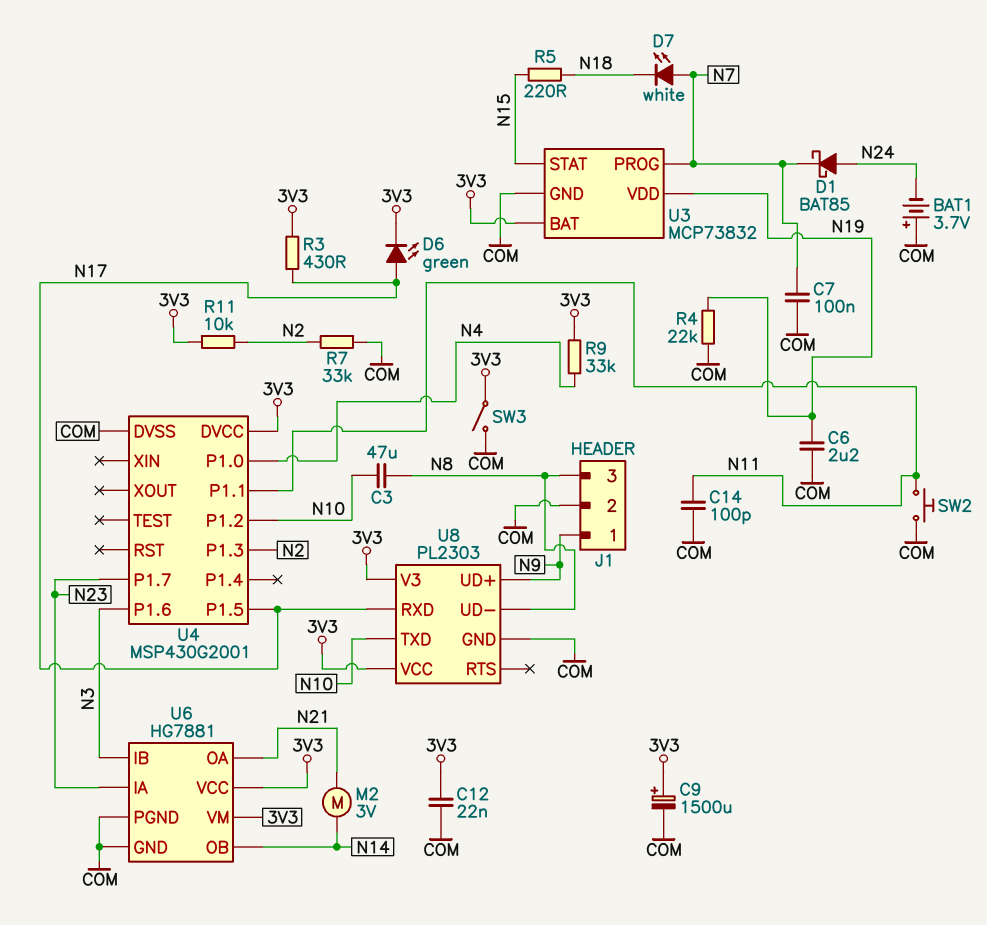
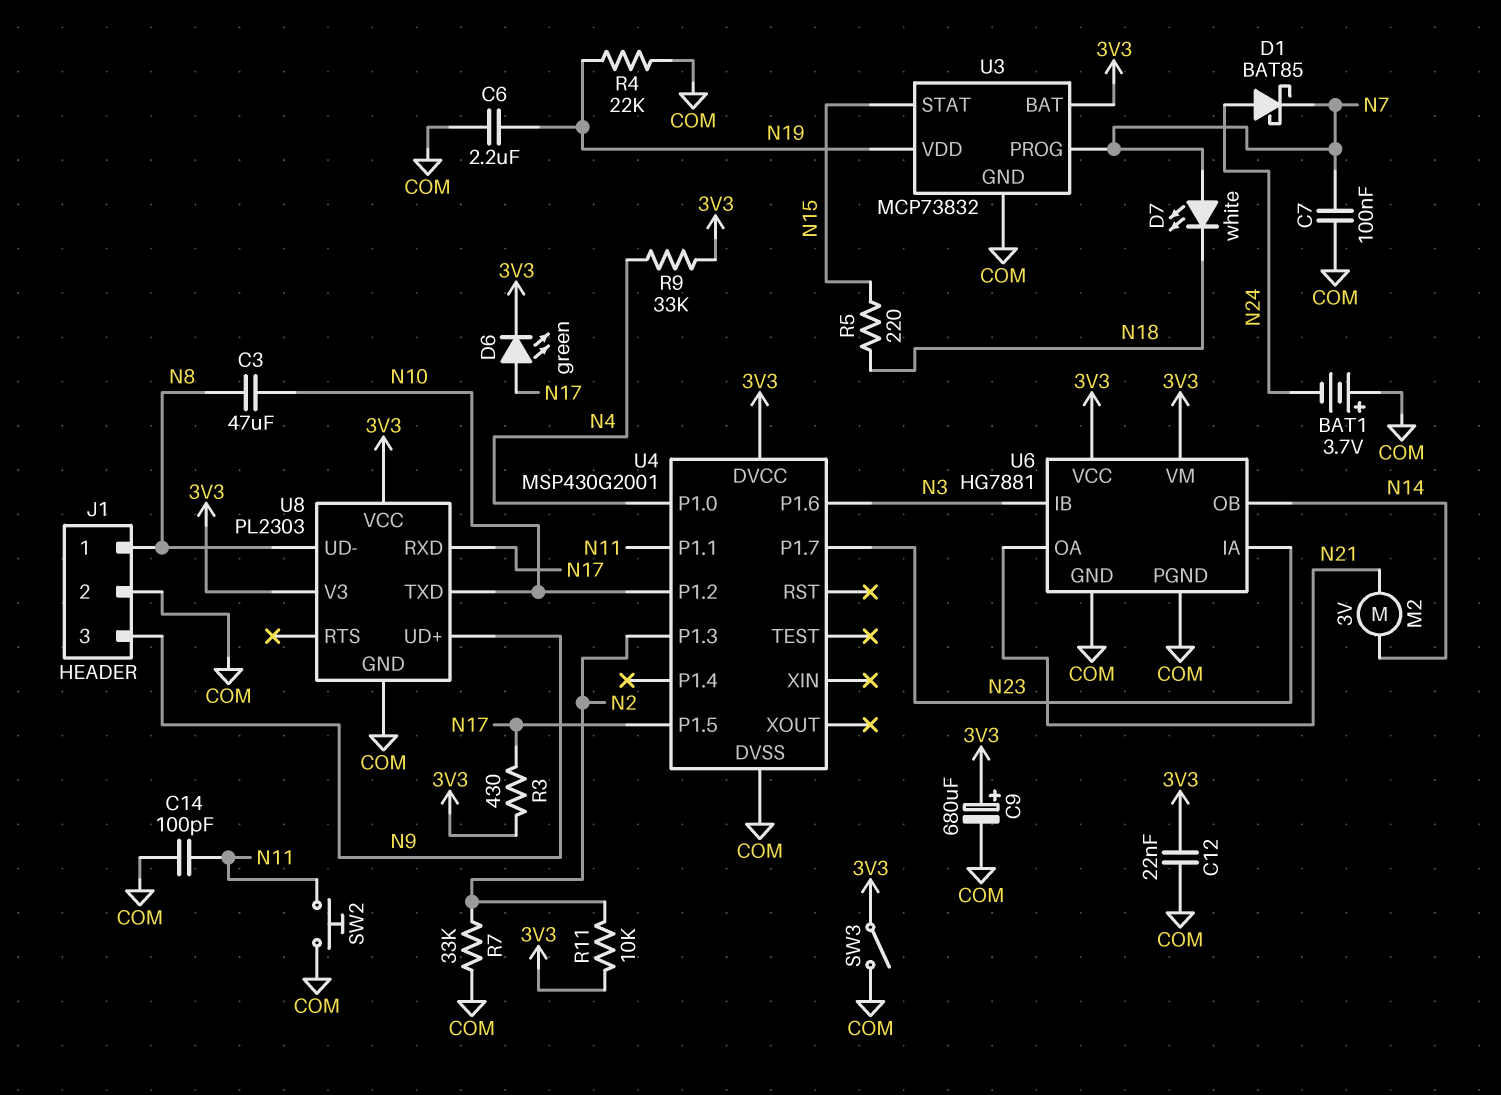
C9: 1500uF (plus 3V3, minus COM) -> 680uF (plus 3V3, minus COM)
J1 pin 1: N9 -> N8
J1 pin 3: N8 -> N9

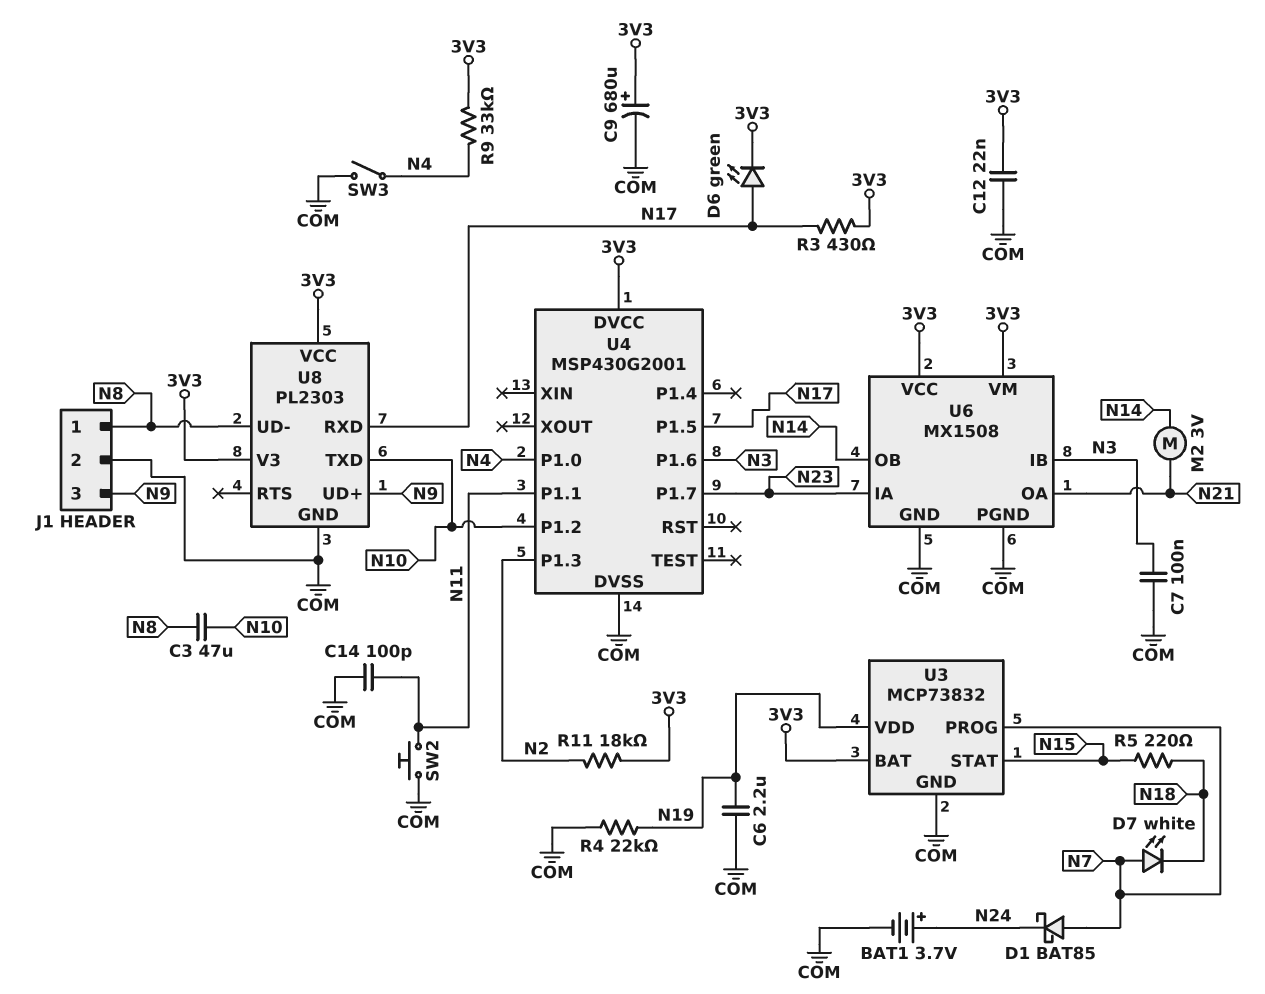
BAT1: 3.7V (plus COM, minus N24) -> 3.7V (plus N24, minus COM)
C7: 100nF (COM, N7) -> 100nF (COM, N3)
D1: schottky BAT85 (A N24, K N7) -> schottky BAT85 (A N7, K N24)
R7: 33k (COM, N2) -> none
R11: 10k (3V3, N2) -> 18k (3V3, N2)
SW3: switch (3V3, COM) -> switch (COM, N4)
U6: HG7881 -> MX1508

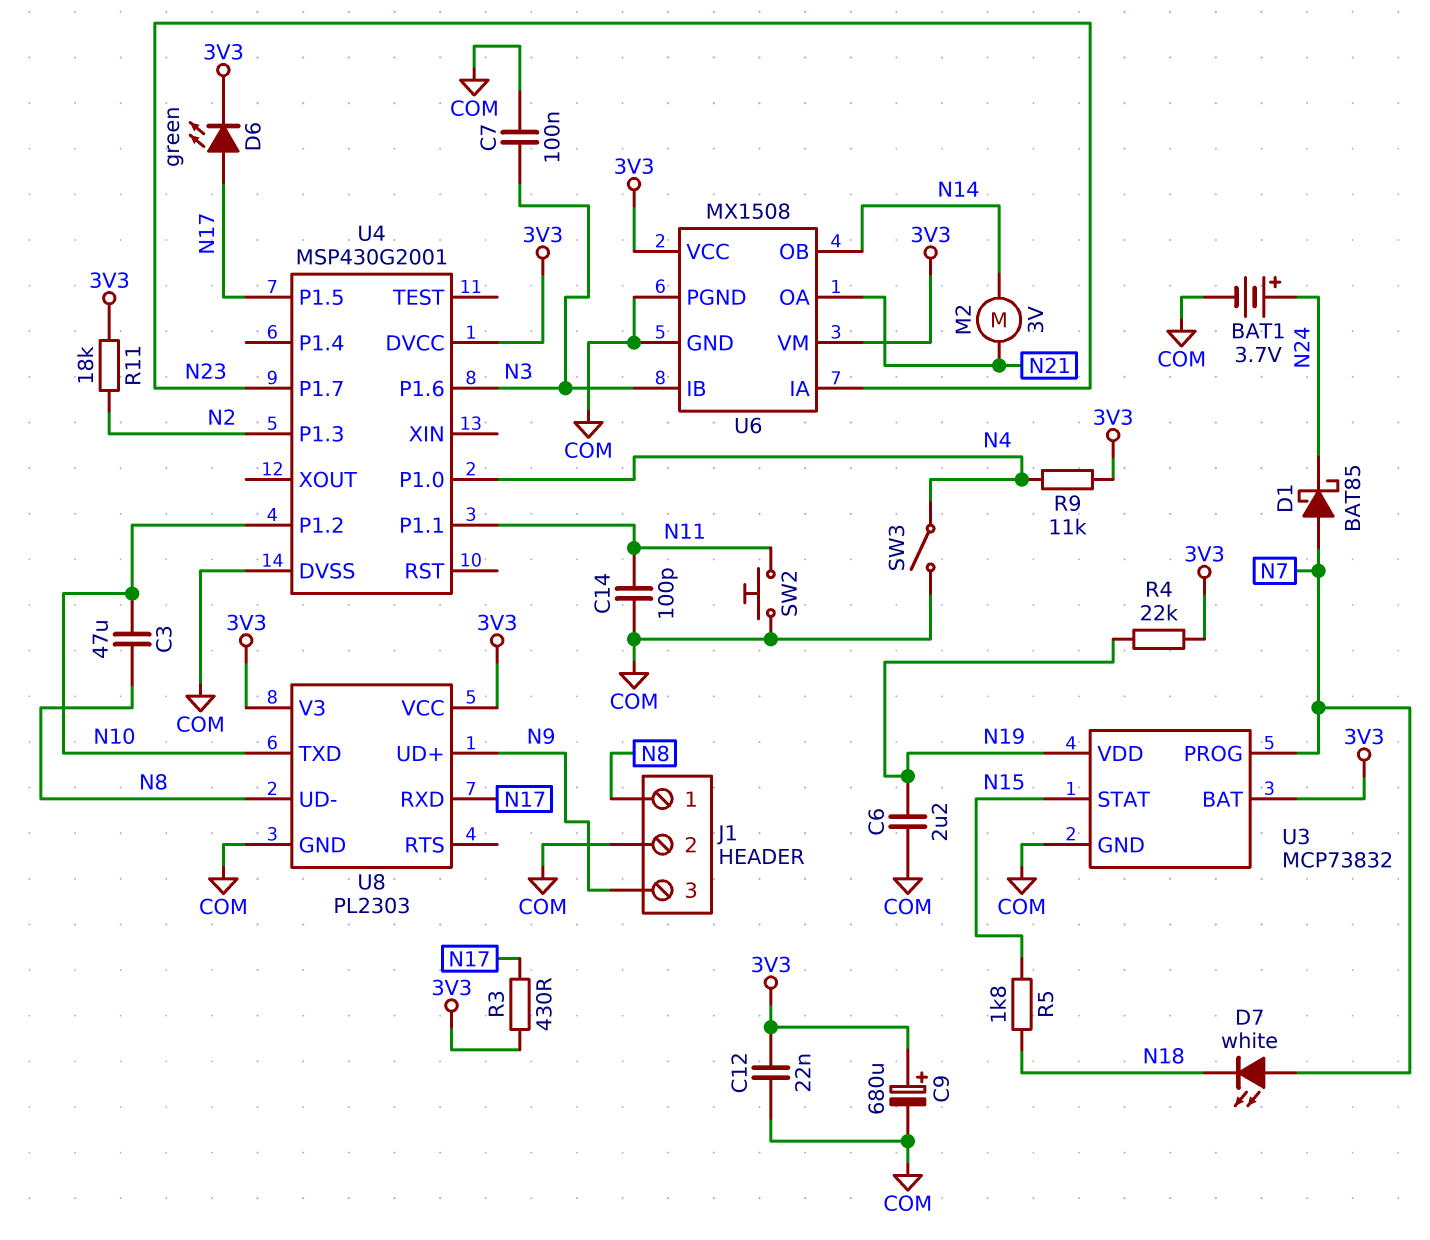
R4: 22k (COM, N19) -> 22k (3V3, N19)
R5: 220 (N15, N18) -> 1.8k (N15, N18)
R9: 33k (3V3, N4) -> 11k (3V3, N4)

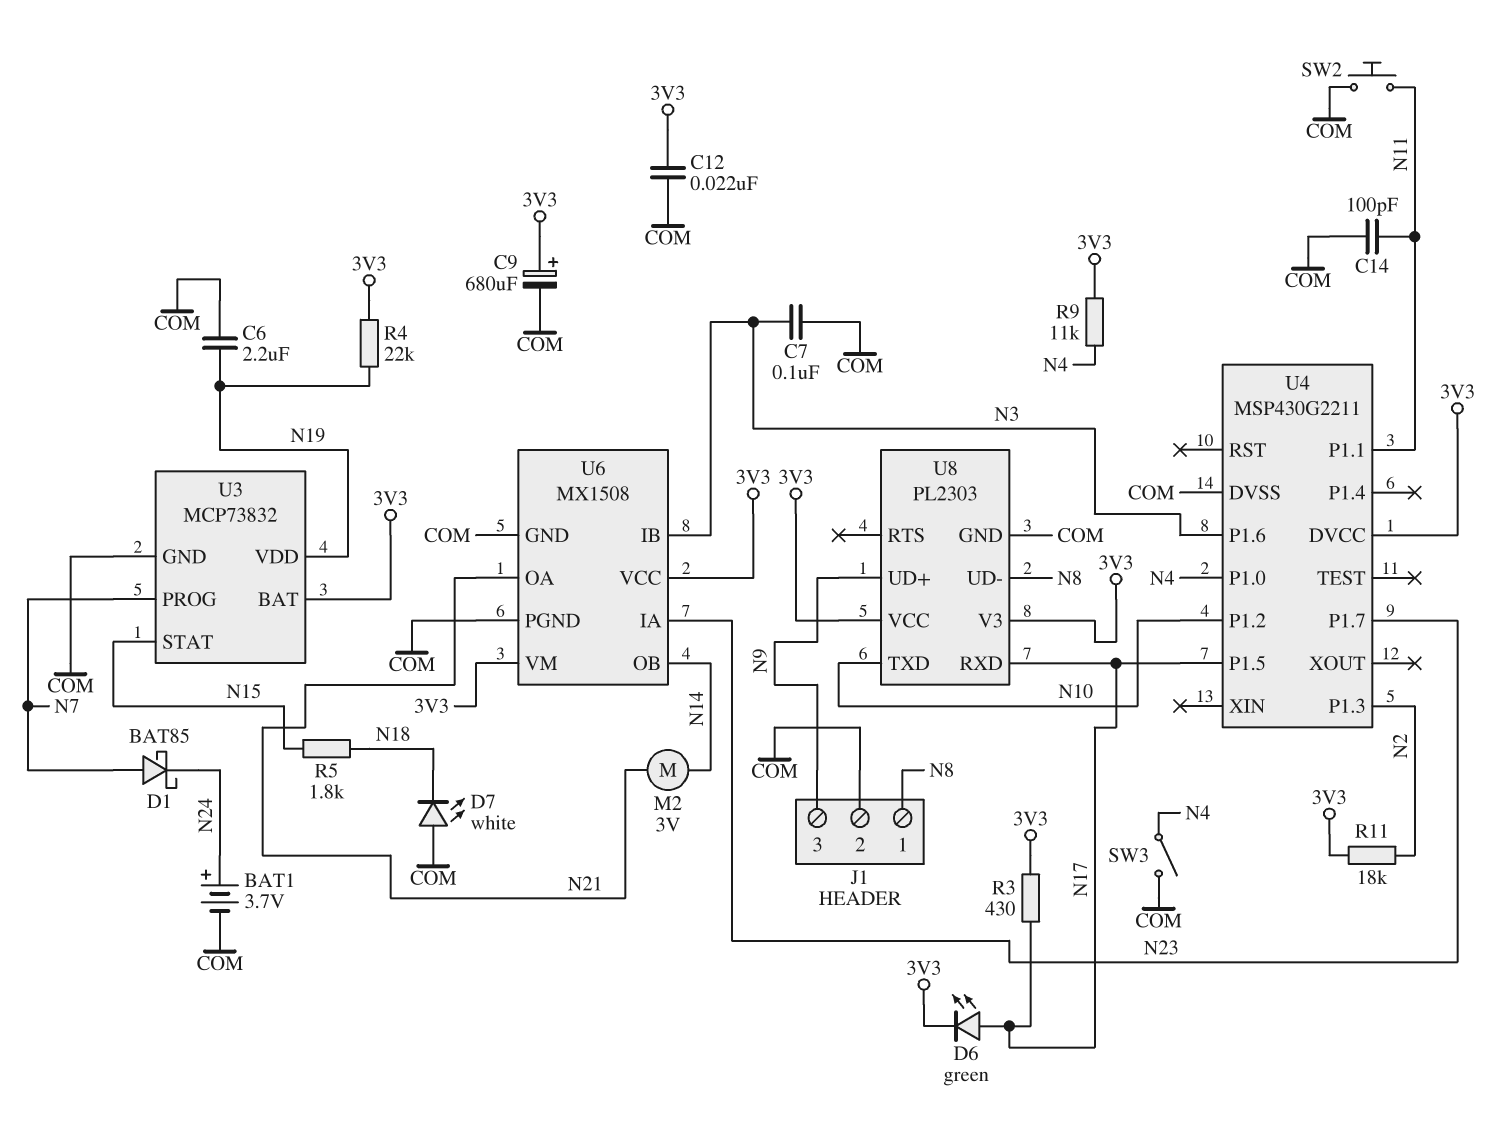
C3: 47uF (N8, N10) -> none
D7: LED white (A N7, K N18) -> LED white (A COM, K N18)
U4: MSP430G2001 -> MSP430G2211

